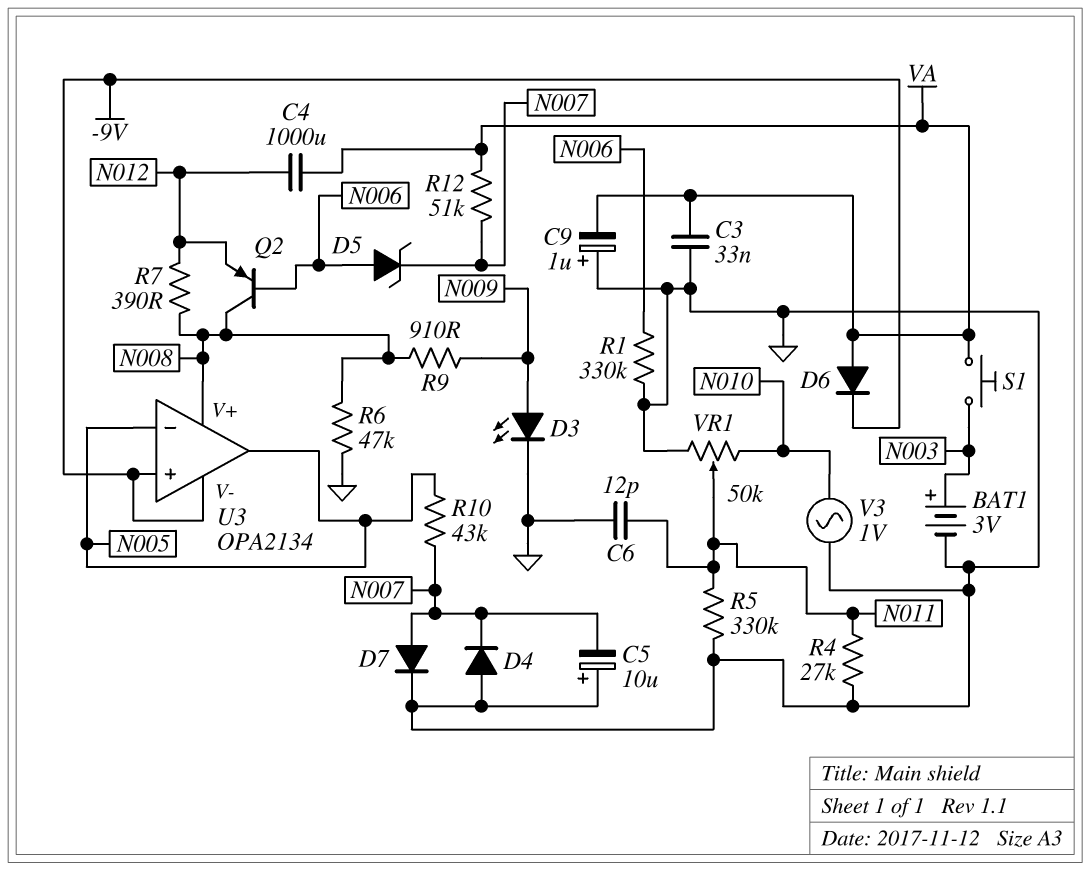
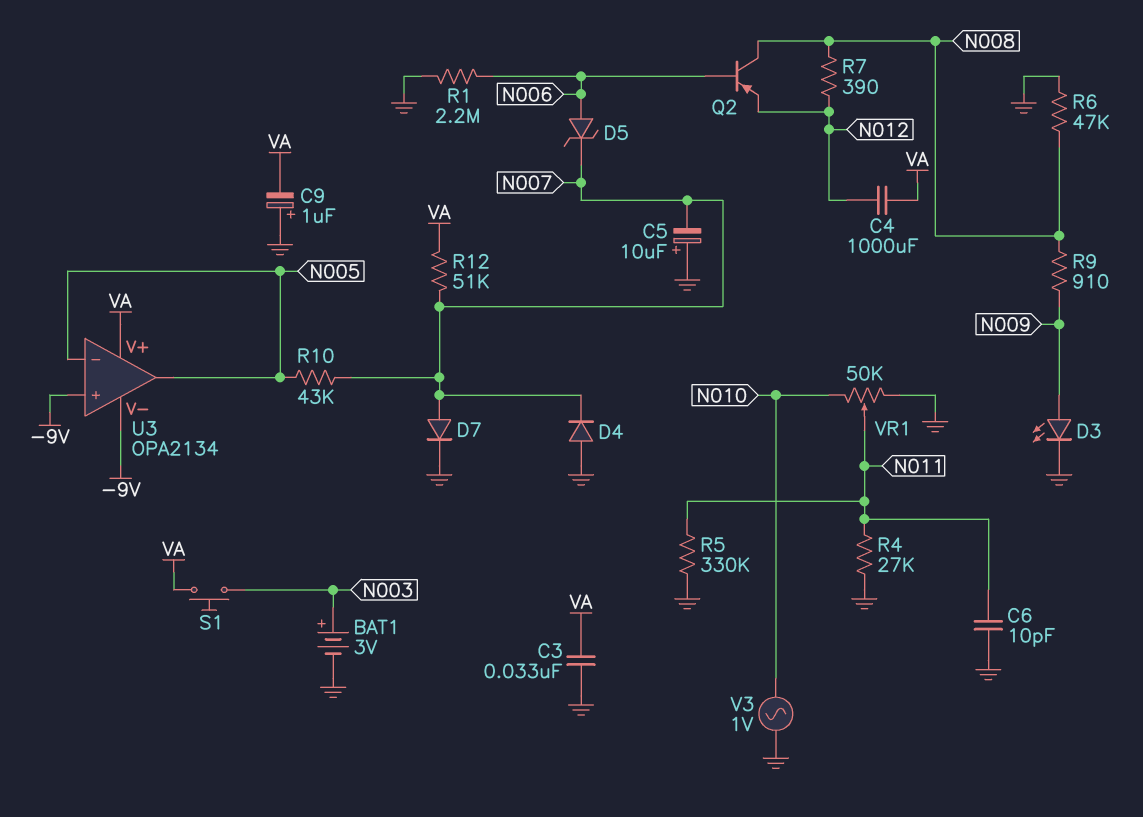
C6: 12pF (GND, N011) -> 10pF (GND, N011)
D6: diode (A VA, K -9V) -> none
R1: 330k (GND, N006) -> 2.2M (GND, N006)
U3 pin V+: N008 -> VA

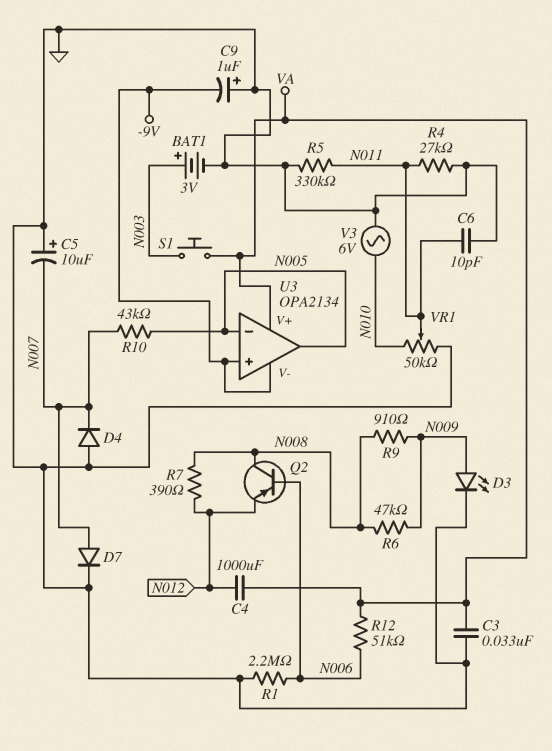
C9: 1uF (plus GND, minus VA) -> 1uF (plus GND, minus -9V)
D5: zener (A N006, K N007) -> none
R6: 47k (GND, N008) -> 47k (N008, N009)
R12: 51k (N007, VA) -> 51k (N006, VA)
V3: AC 1V (GND, N010) -> AC 6V (GND, N010)

